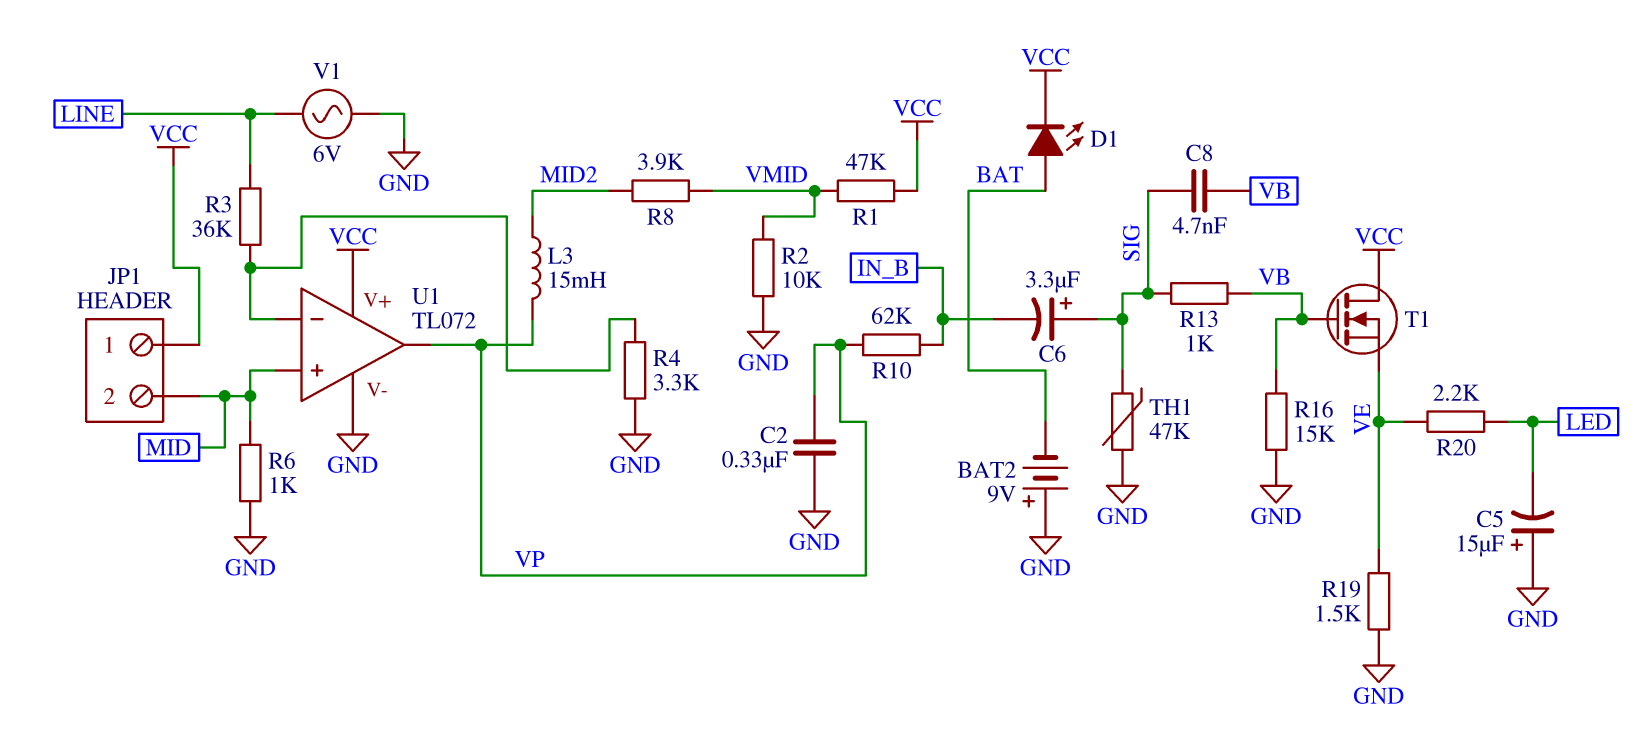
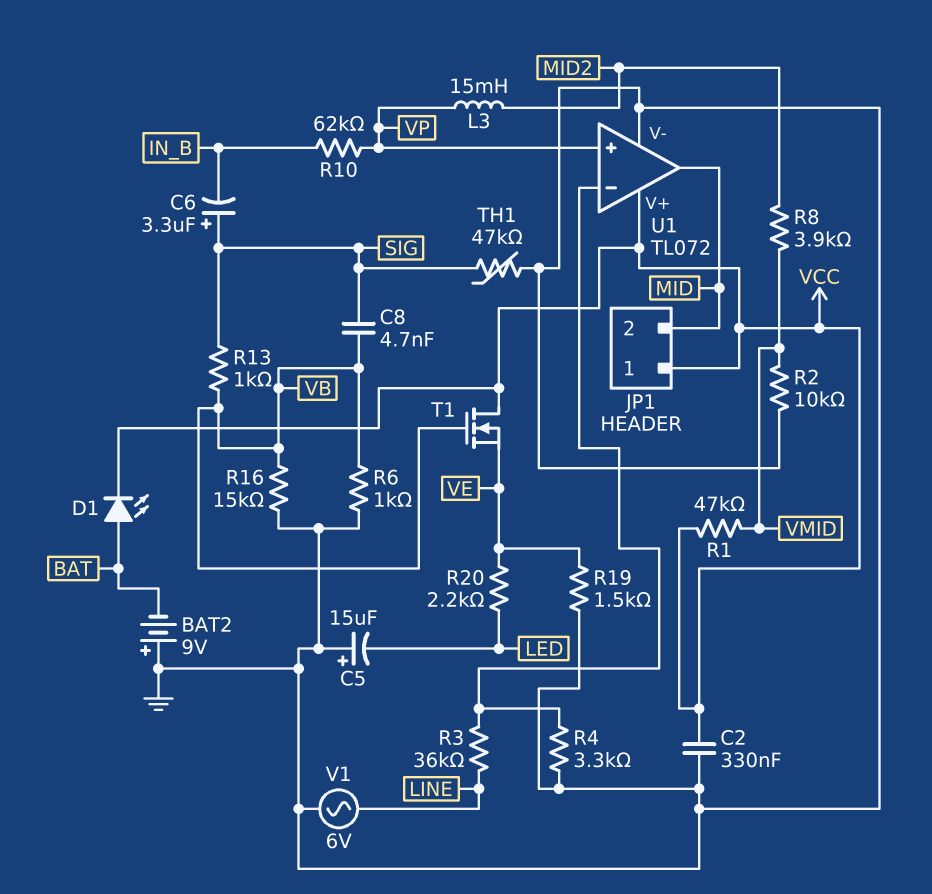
C2: 330nF (GND, VP) -> 330nF (GND, VCC)
R6: 1k (GND, MID) -> 1k (GND, VB)
U1 pin in+: MID -> VP
U1 pin out: VP -> MID

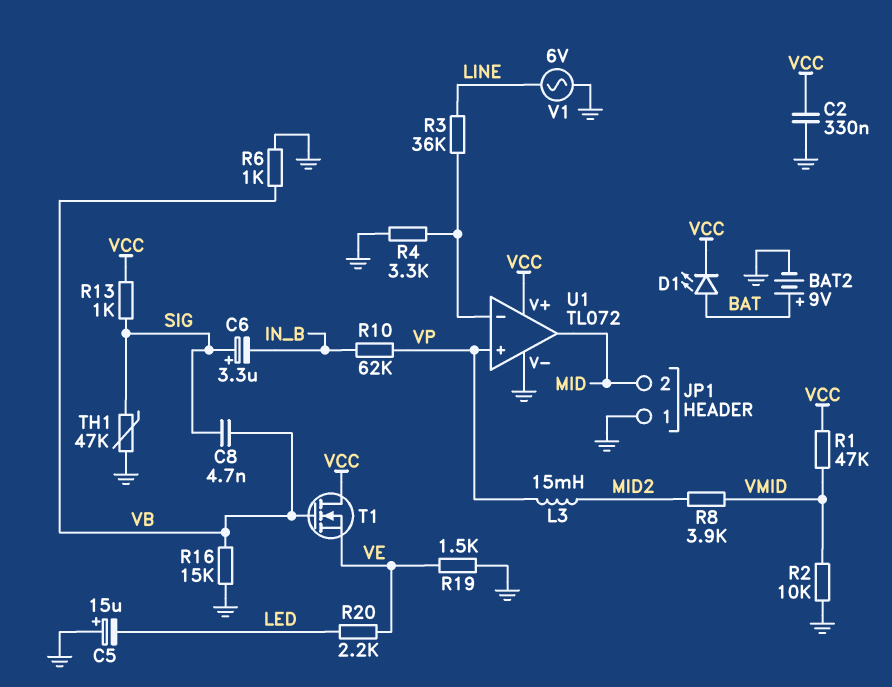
BAT2: 9V (plus GND, minus BAT) -> 9V (plus BAT, minus GND)
JP1 pin 1: VCC -> GND
R13: 1k (SIG, VB) -> 1k (SIG, VCC)

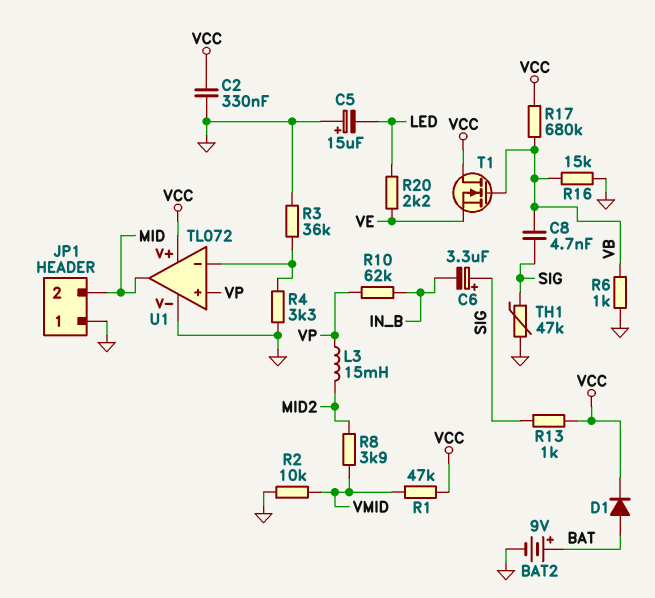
D1: LED (A BAT, K VCC) -> diode (A BAT, K VCC)
R3: 36k (LINE, U1/in-) -> 36k (GND, U1/in-)
R17: none -> 680k (VB, VCC)
R19: 1.5k (GND, VE) -> none
V1: AC 6V (GND, LINE) -> none

